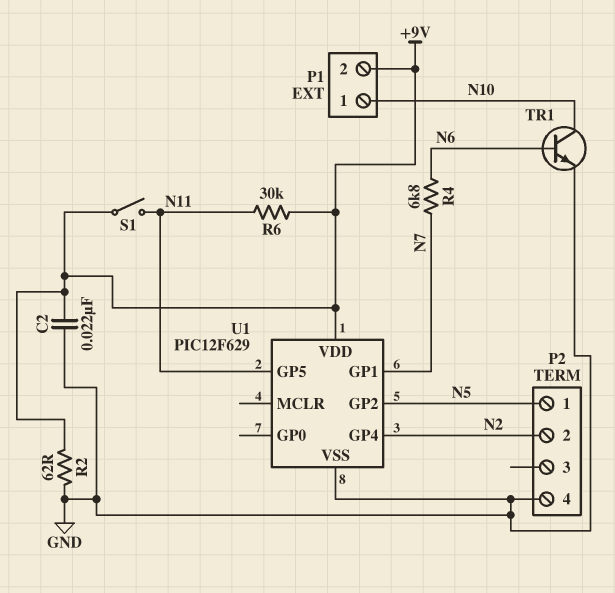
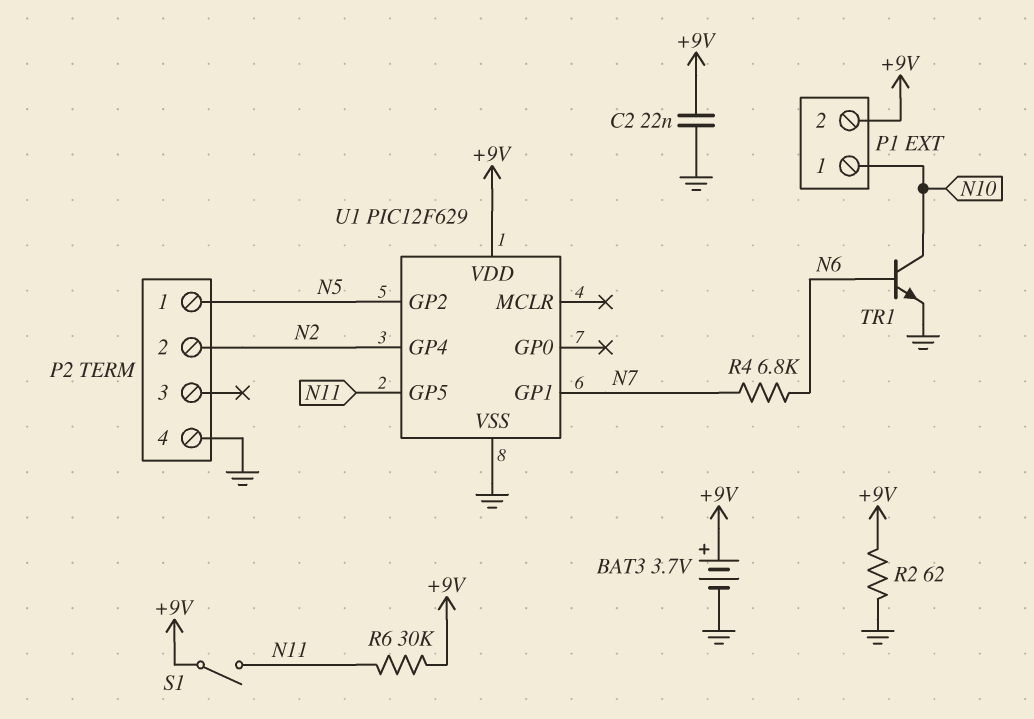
BAT3: none -> 3.7V (plus +9V, minus GND)

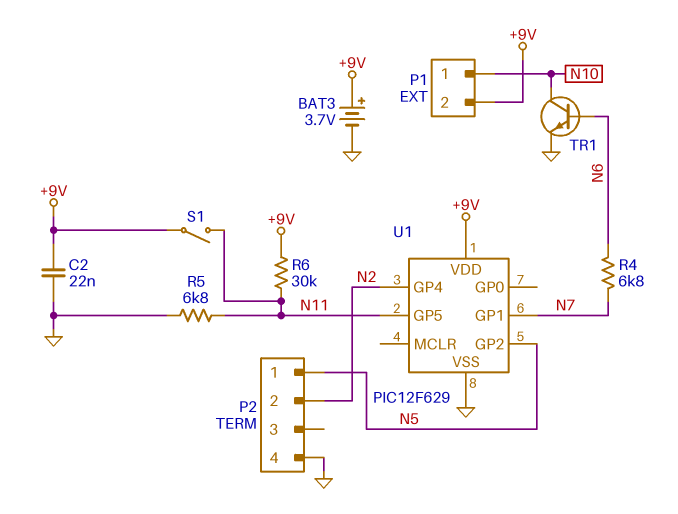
R2: 62 (+9V, GND) -> none
R5: none -> 6.8k (GND, N11)

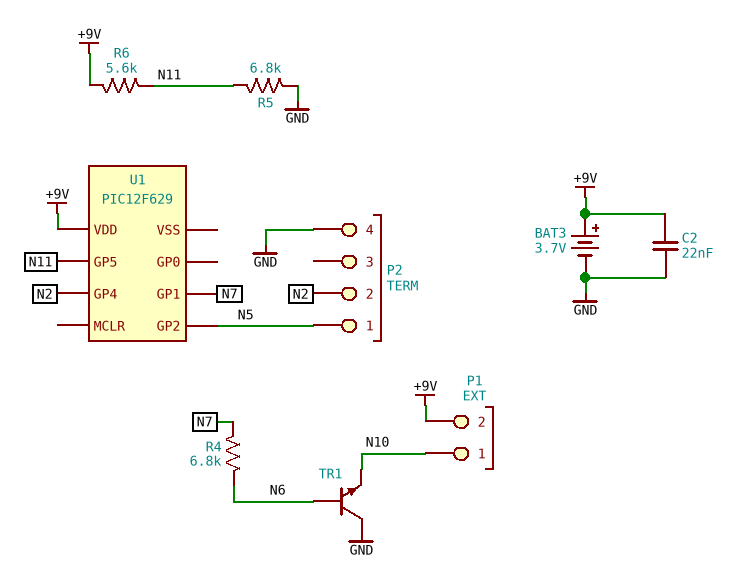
R6: 30k (+9V, N11) -> 5.6k (+9V, N11)
S1: switch (+9V, N11) -> none
TR1: NPN (B N6, C N10, E GND) -> NPN (B N6, C GND, E N10)
U1 pin VSS: GND -> none

